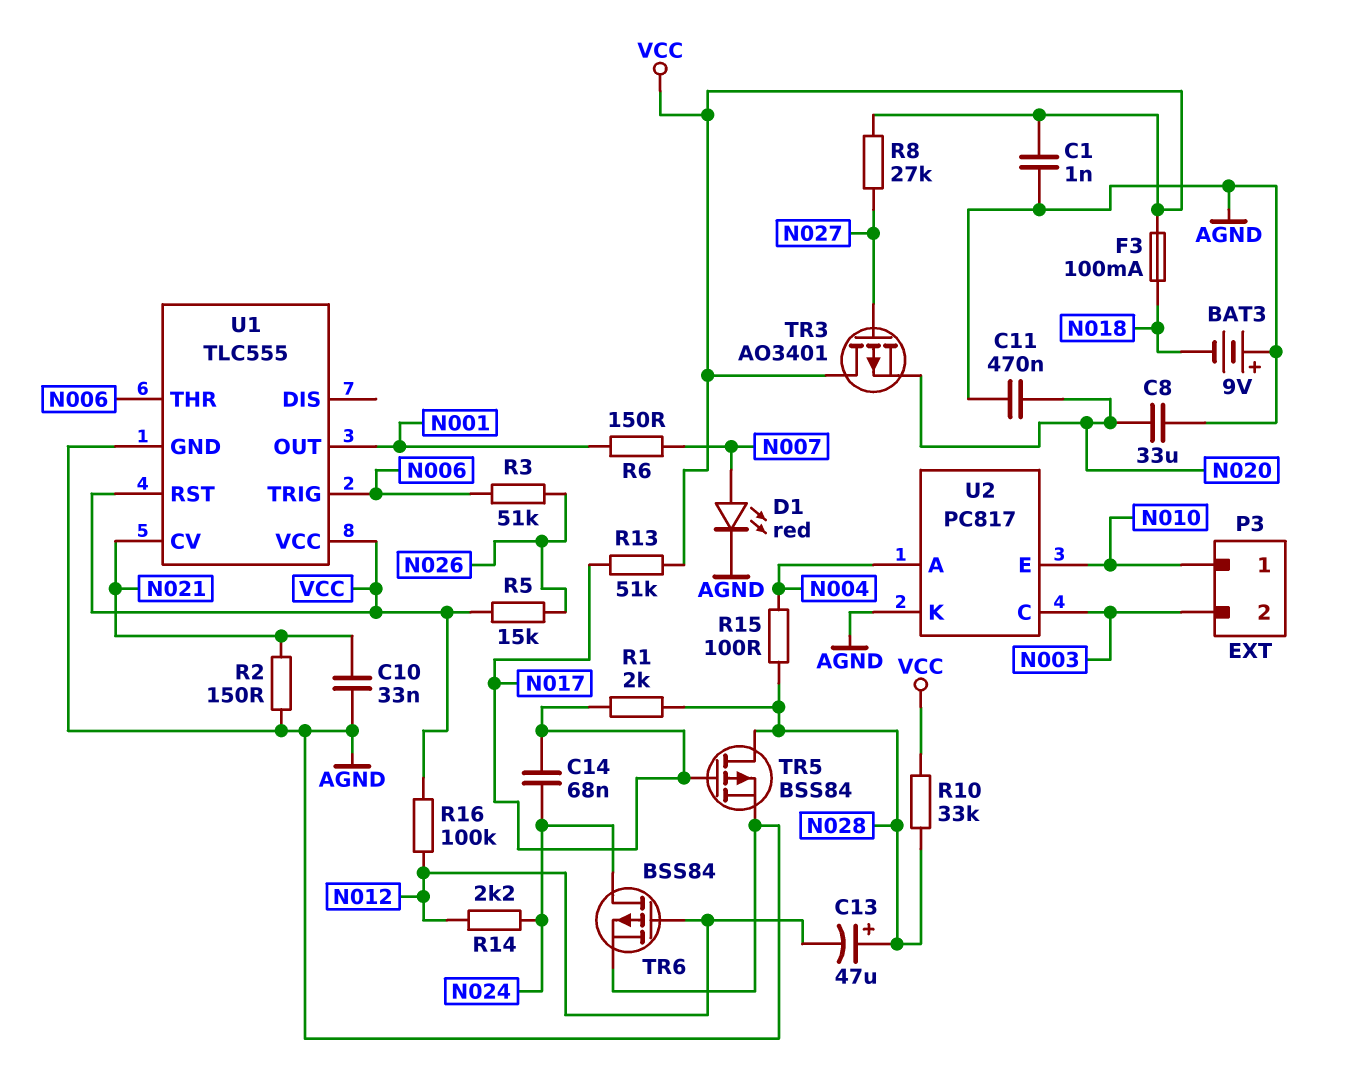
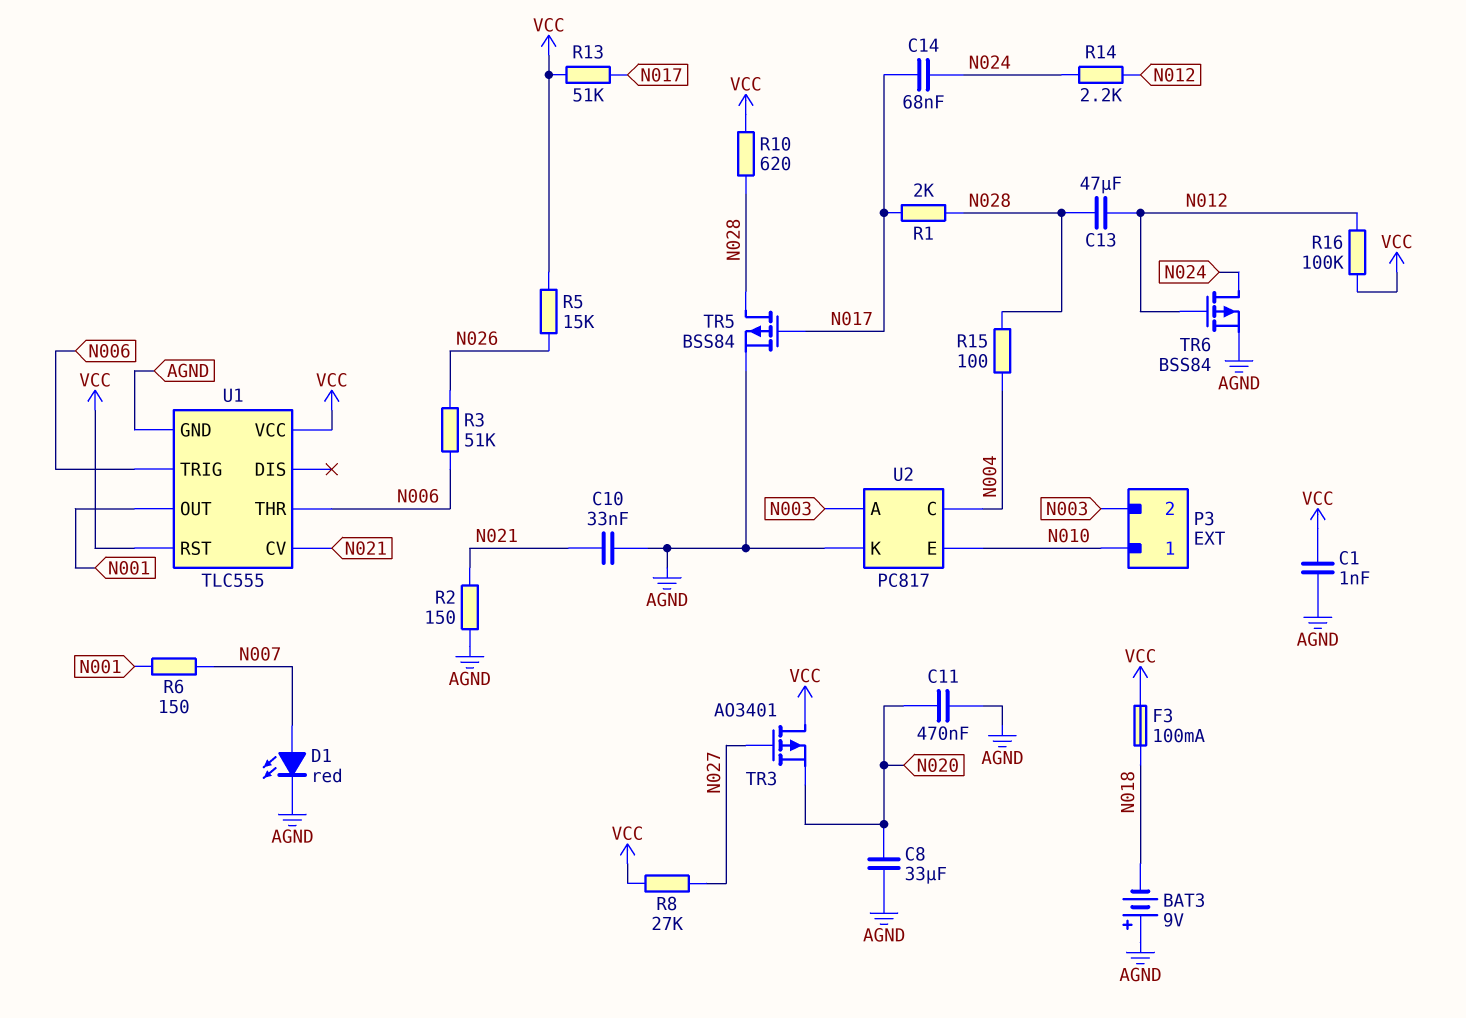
C13: 47uF (plus N028, minus N012) -> 47uF (N012, N028)
R10: 33k (N028, VCC) -> 620 (N028, VCC)
U2 pin A: N004 -> N003
U2 pin C: N003 -> N004

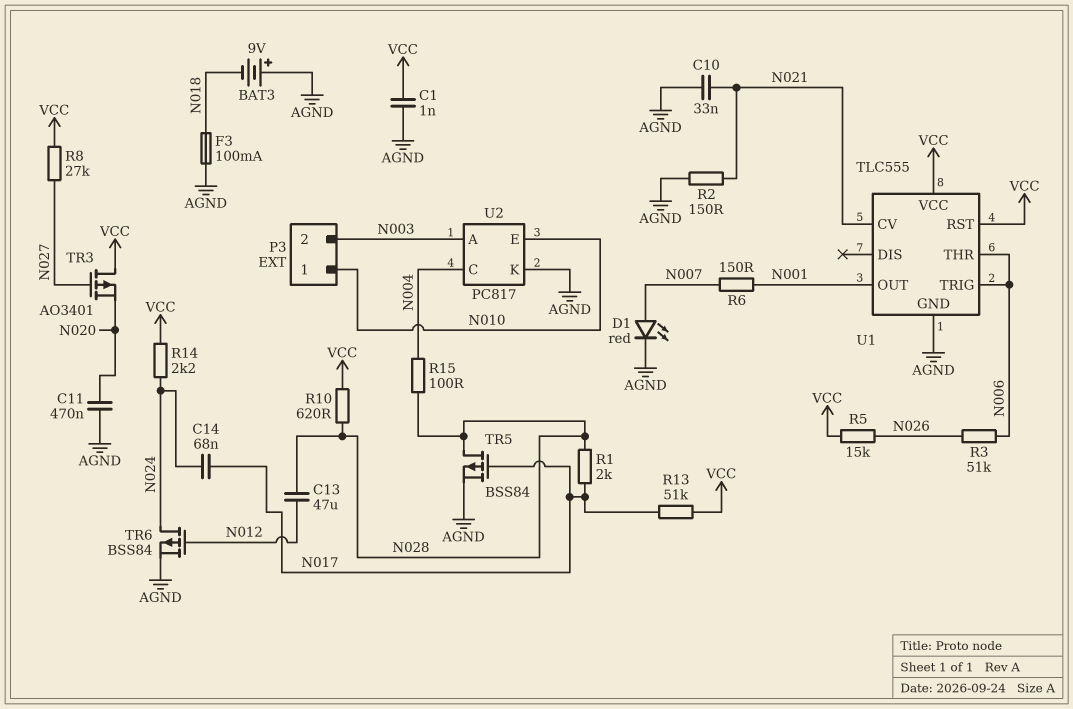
C8: 33uF (AGND, N020) -> none
F3: 100mA (N018, VCC) -> 100mA (AGND, N018)
R14: 2.2k (N012, N024) -> 2.2k (N024, VCC)
R16: 100k (N012, VCC) -> none

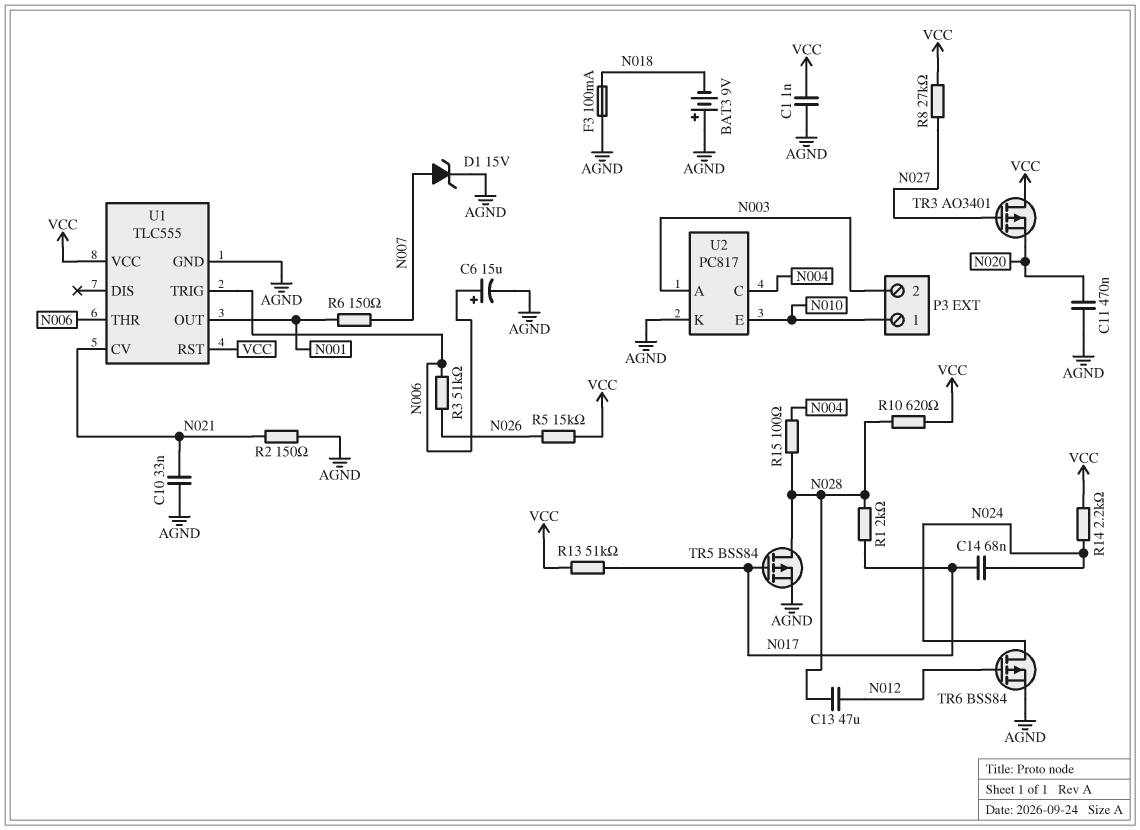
C6: none -> 15uF (plus N006, minus AGND)
D1: LED red (A N007, K AGND) -> zener 15V (A N007, K AGND)

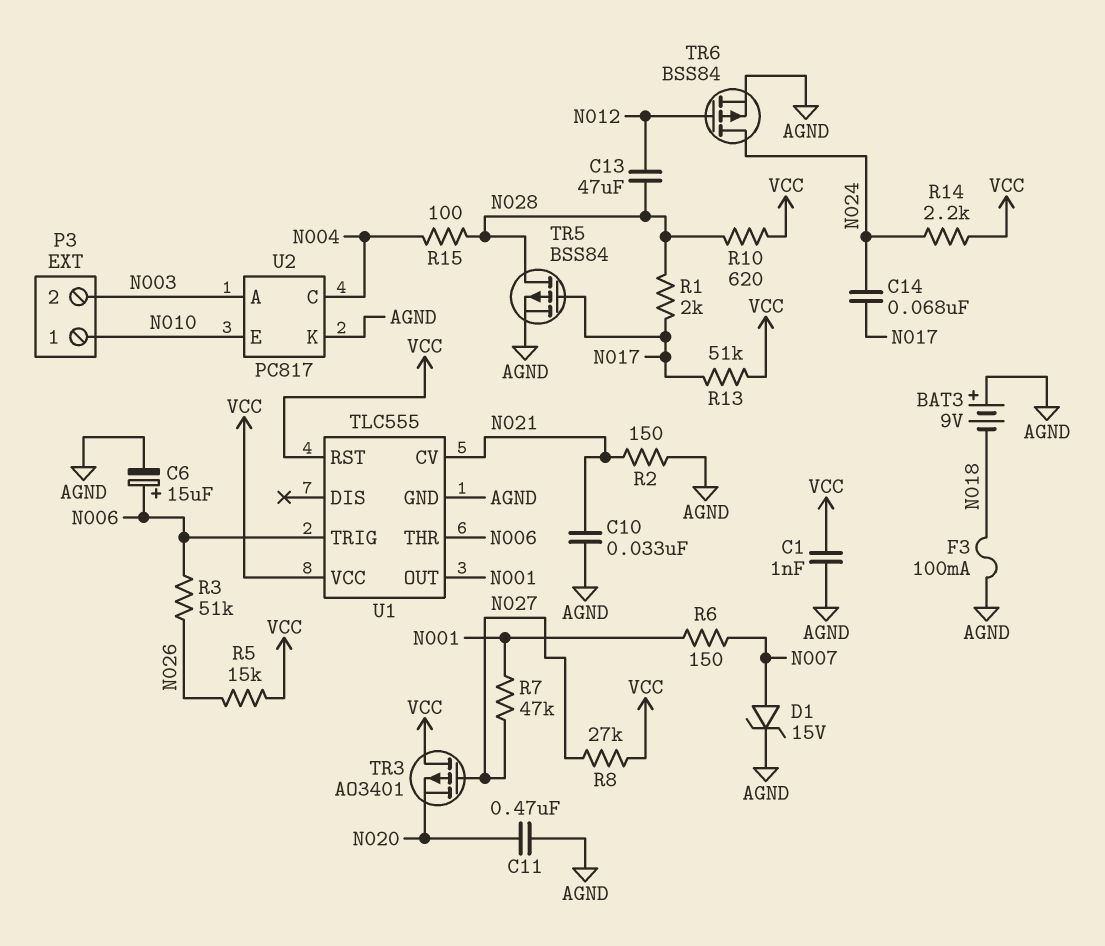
R7: none -> 47k (N001, N027)

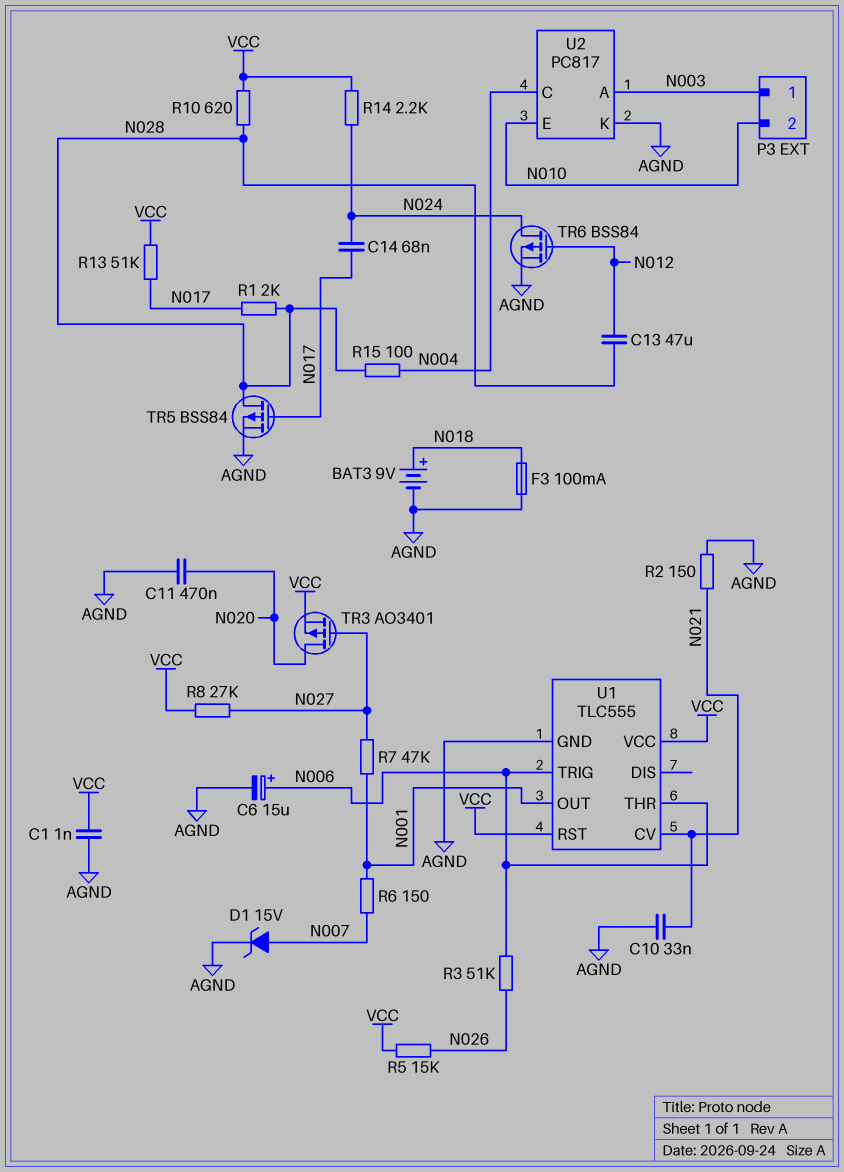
BAT3: 9V (plus AGND, minus N018) -> 9V (plus N018, minus AGND)
P3 pin 1: N010 -> N003
P3 pin 2: N003 -> N010
TR3: PMOS AO3401 (G N027, D VCC, S N020) -> PMOS AO3401 (G N027, D N020, S VCC)

